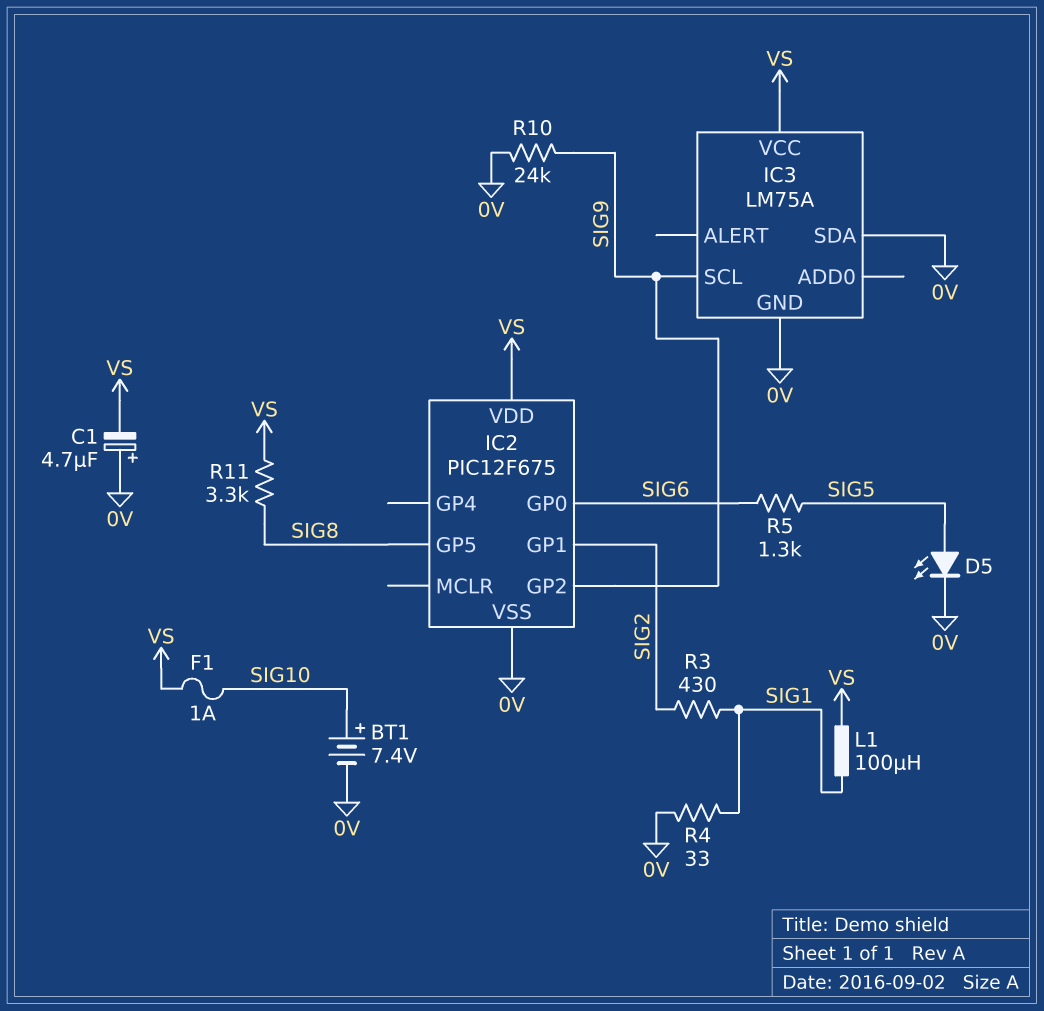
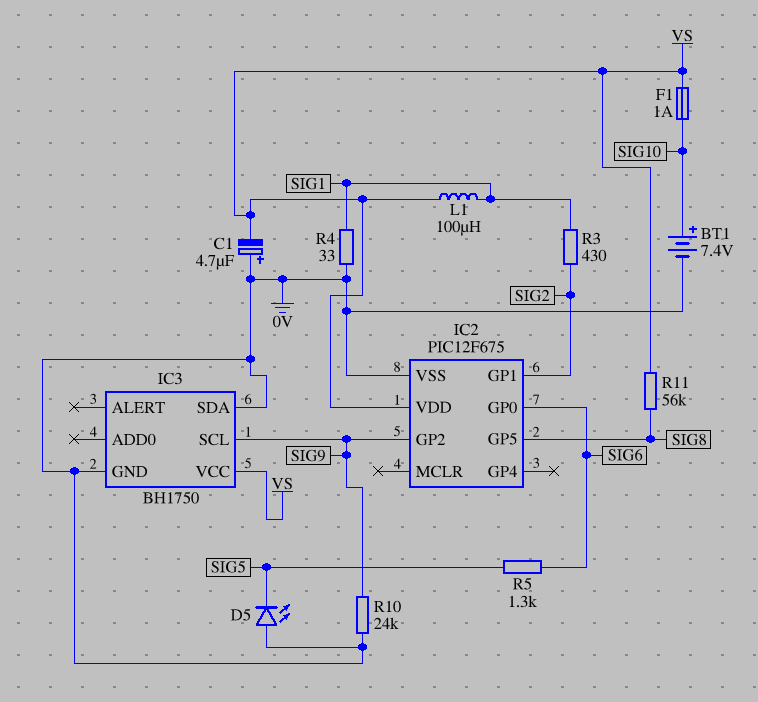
D5: LED (A SIG5, K 0V) -> LED (A 0V, K SIG5)
IC3: LM75A -> BH1750
R11: 3.3k (SIG8, VS) -> 56k (SIG8, VS)

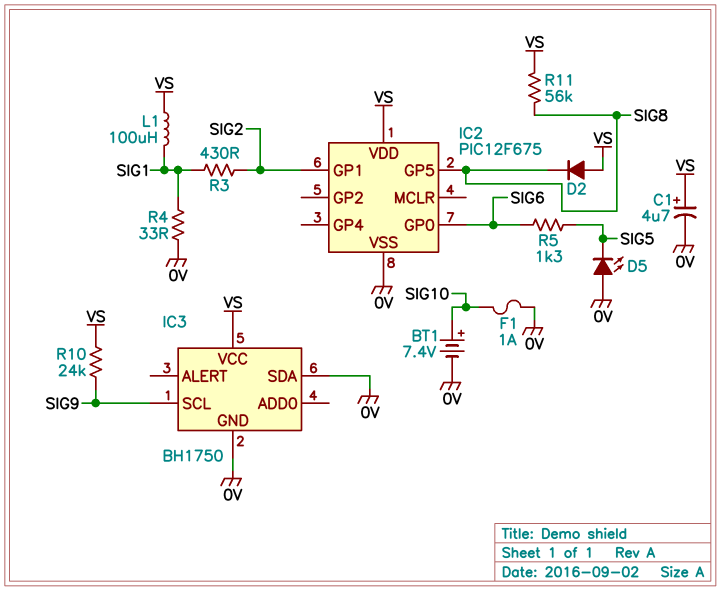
C1: 4.7uF (plus 0V, minus VS) -> 4.7uF (plus VS, minus 0V)
D2: none -> diode (A VS, K SIG8)
F1: 1A (SIG10, VS) -> 1A (0V, SIG10)
IC2 pin GP2: SIG9 -> none
R10: 24k (0V, SIG9) -> 24k (SIG9, VS)

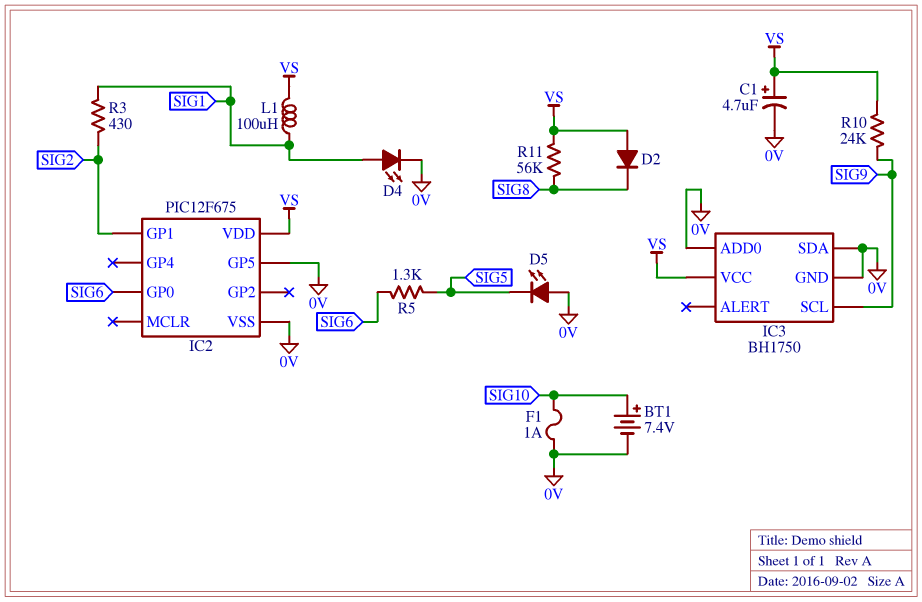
D4: none -> LED (A SIG1, K 0V)
IC2 pin GP5: SIG8 -> 0V
IC3 pin ADD0: none -> 0V
R4: 33 (0V, SIG1) -> none

